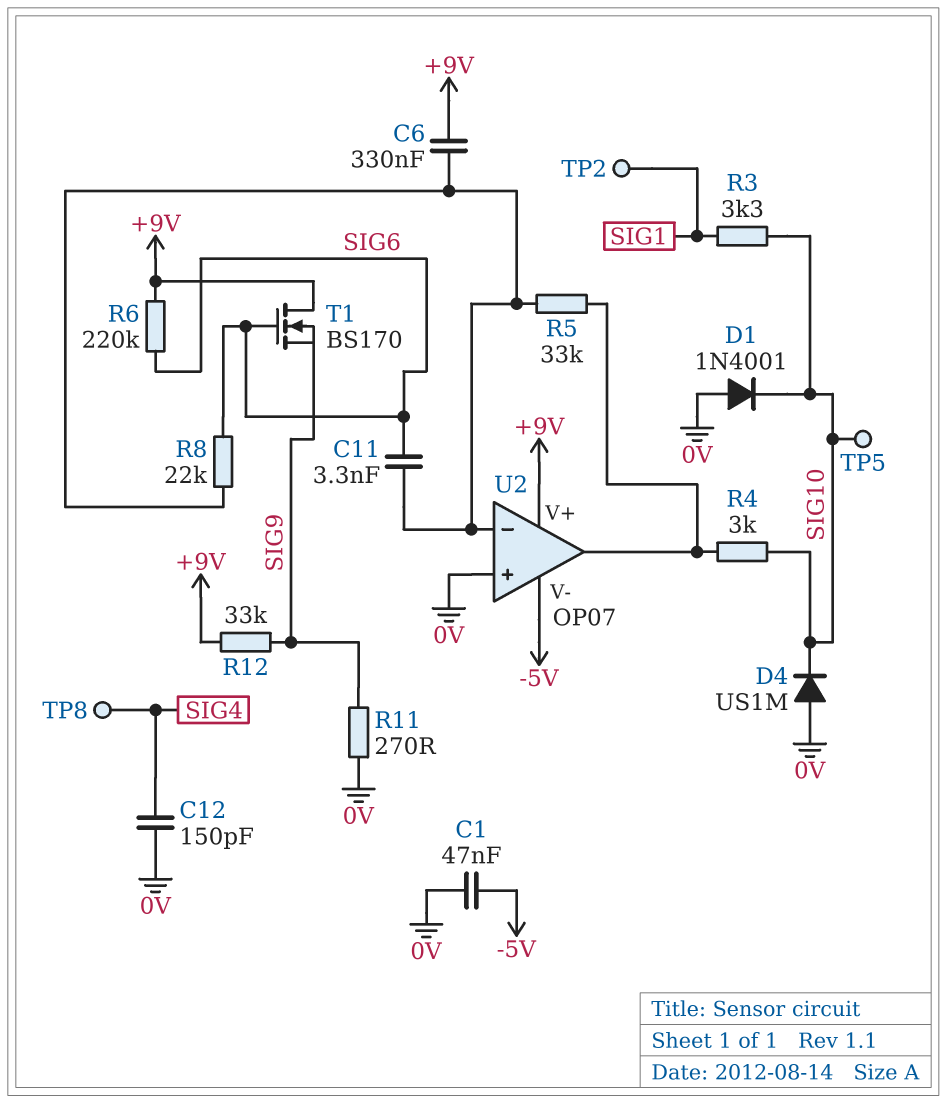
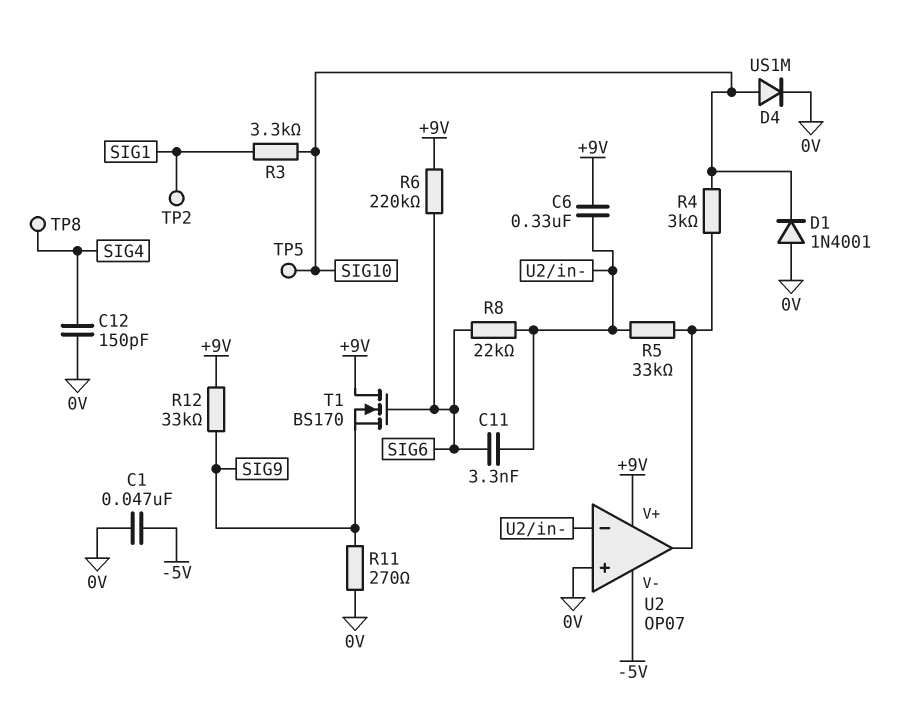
D4: diode US1M (A 0V, K SIG10) -> diode US1M (A SIG10, K 0V)

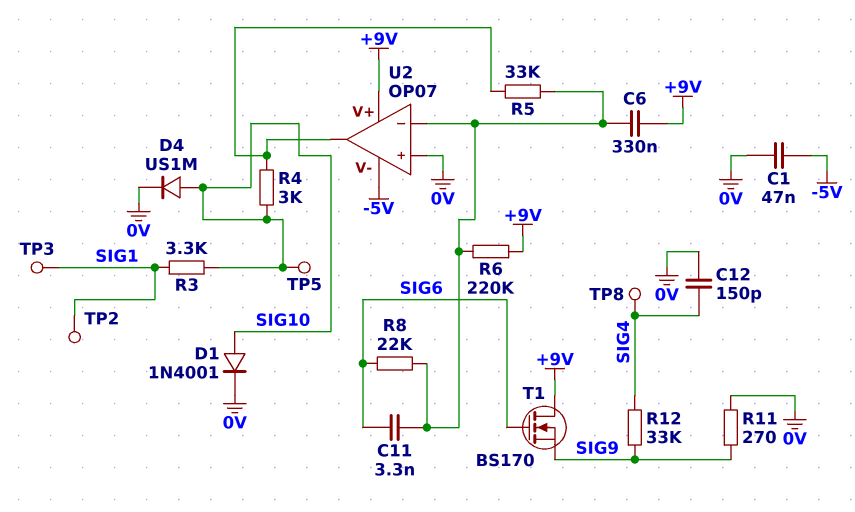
D1: diode 1N4001 (A 0V, K SIG10) -> diode 1N4001 (A SIG10, K 0V)
R6: 220k (+9V, SIG6) -> 220k (+9V, U2/in-)
R12: 33k (+9V, SIG9) -> 33k (SIG4, SIG9)
TP3: none -> test point (SIG1)

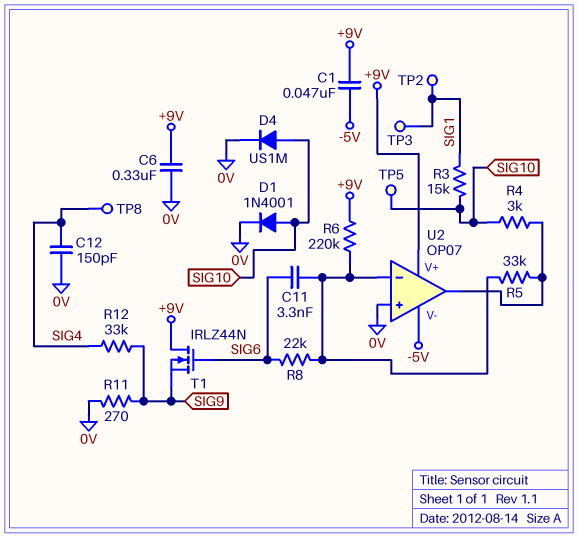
C1: 47nF (-5V, 0V) -> 47nF (+9V, -5V)
C6: 330nF (+9V, U2/in-) -> 330nF (+9V, 0V)
R3: 3.3k (SIG1, SIG10) -> 15k (SIG1, SIG10)
T1: NMOS BS170 (G SIG6, D +9V, S SIG9) -> NMOS IRLZ44N (G SIG6, D +9V, S SIG9)

